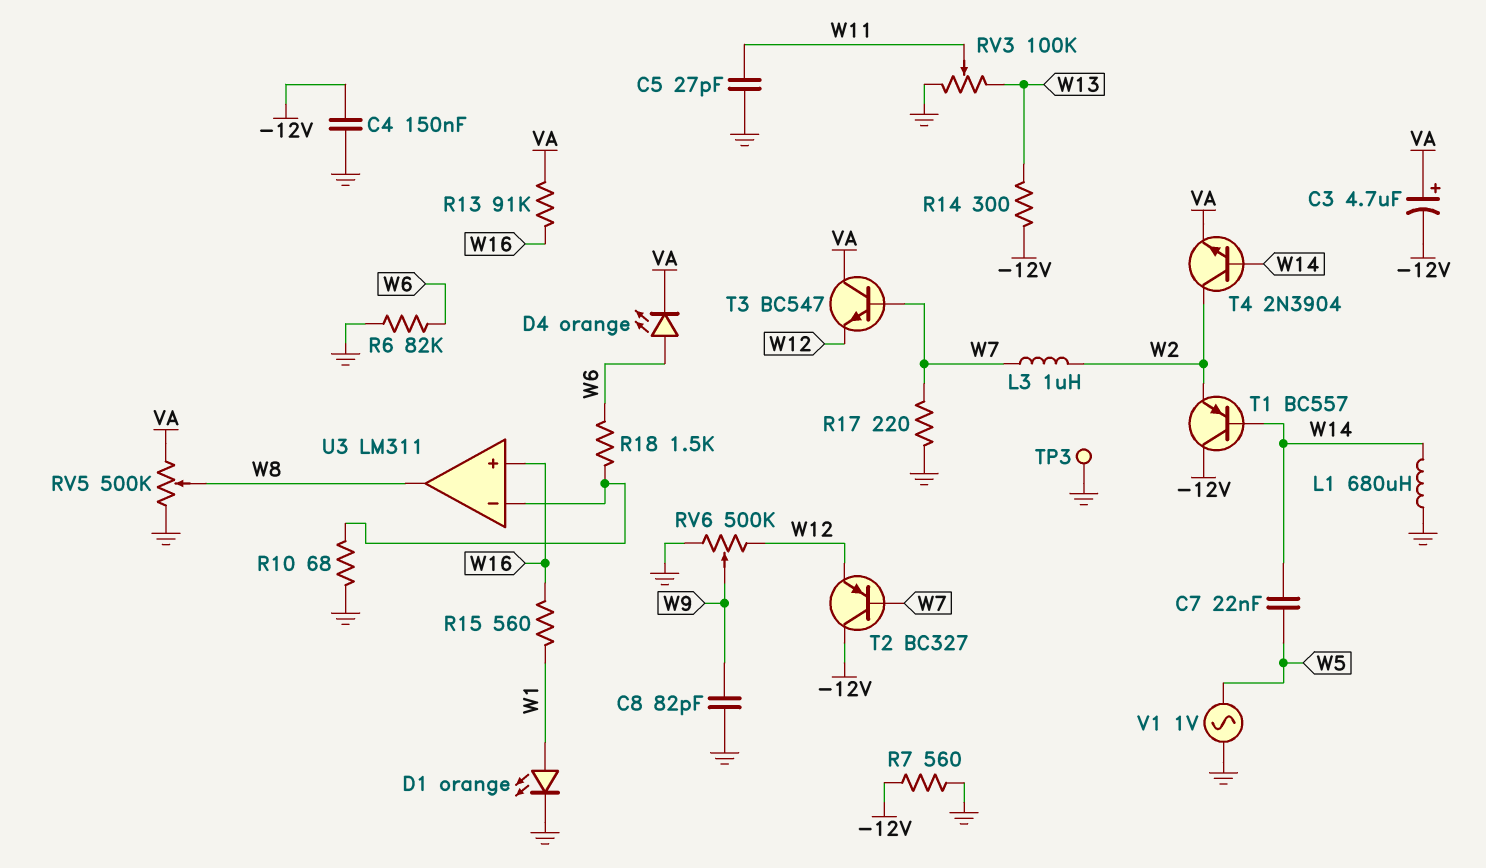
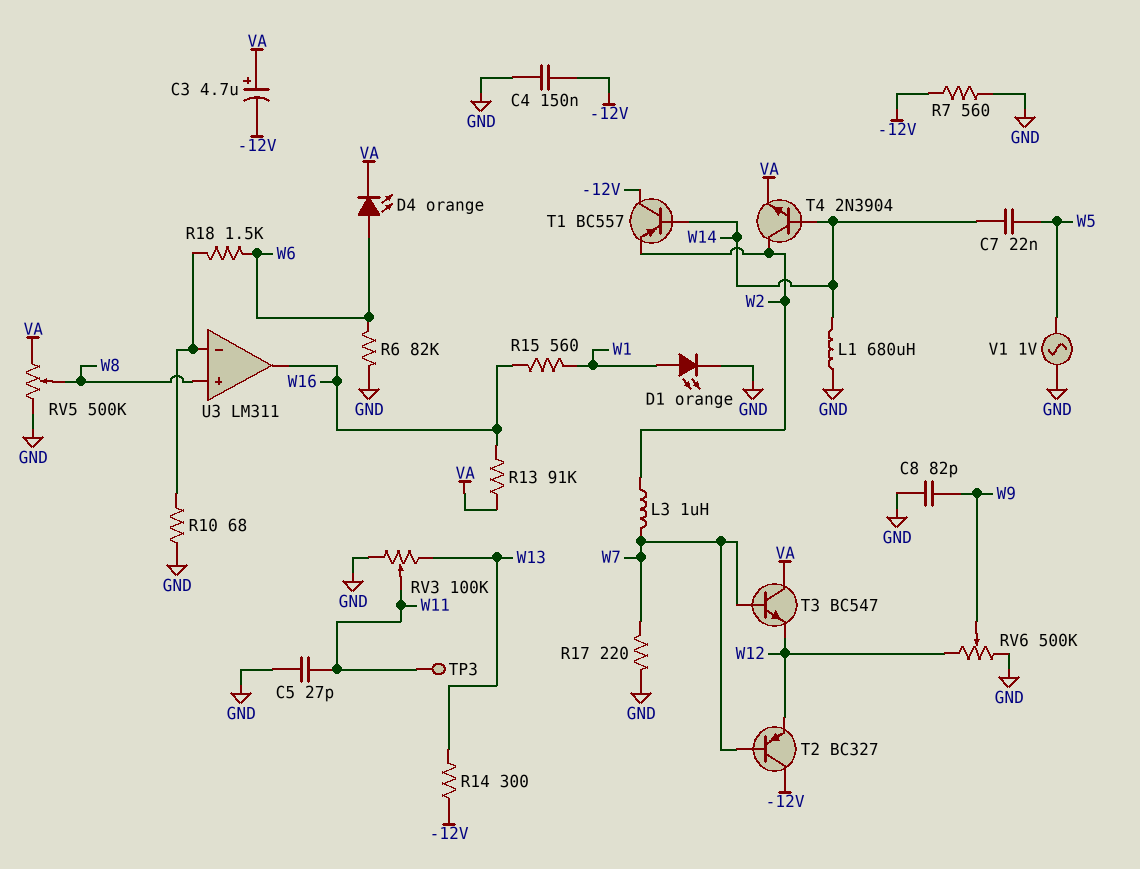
TP3: test point (GND) -> test point (W11)
U3 pin in+: W16 -> W8
U3 pin out: W8 -> W16

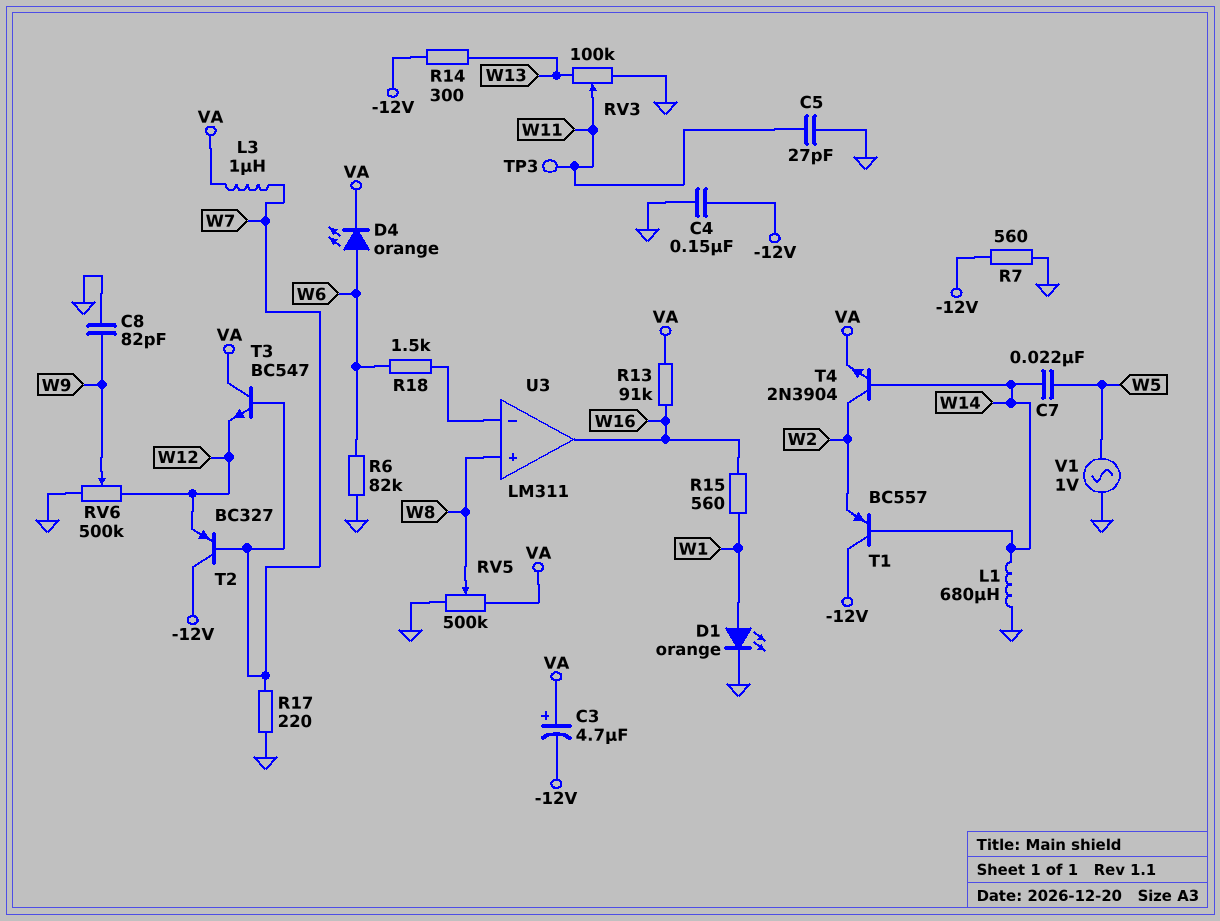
L3: 1uH (W2, W7) -> 1uH (VA, W7)
R10: 68 (GND, U3/in-) -> none

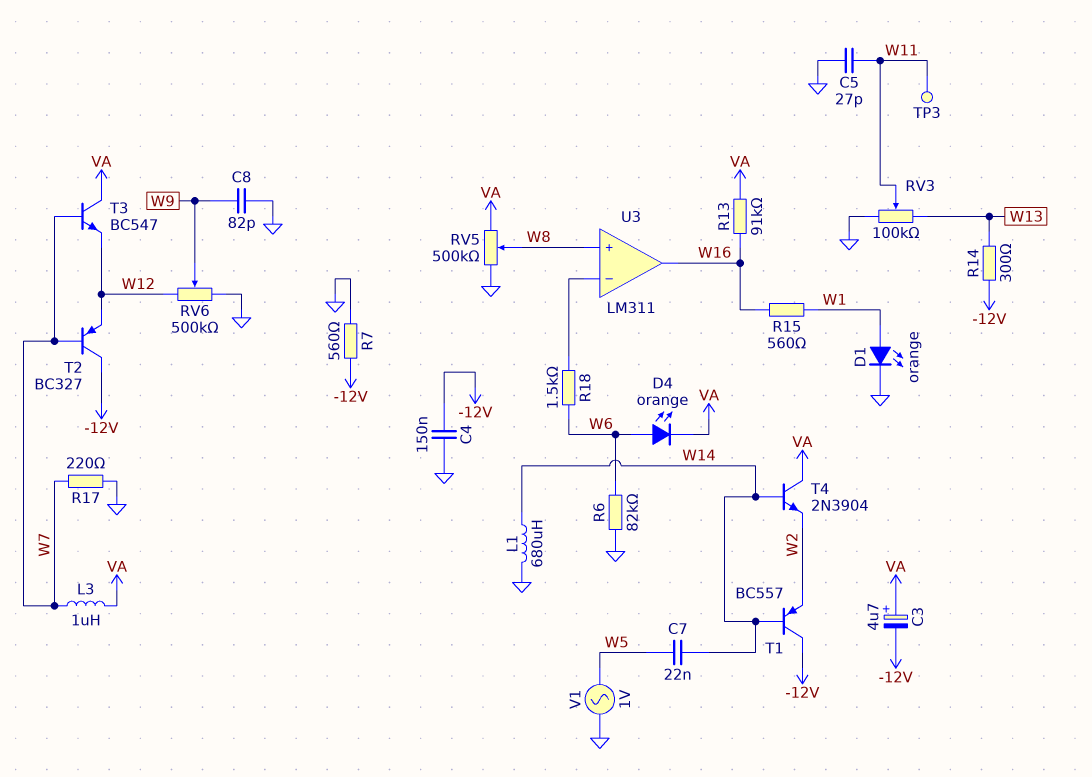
T4: NPN 2N3904 (B W14, C W2, E VA) -> NPN 2N3904 (B W14, C VA, E W2)

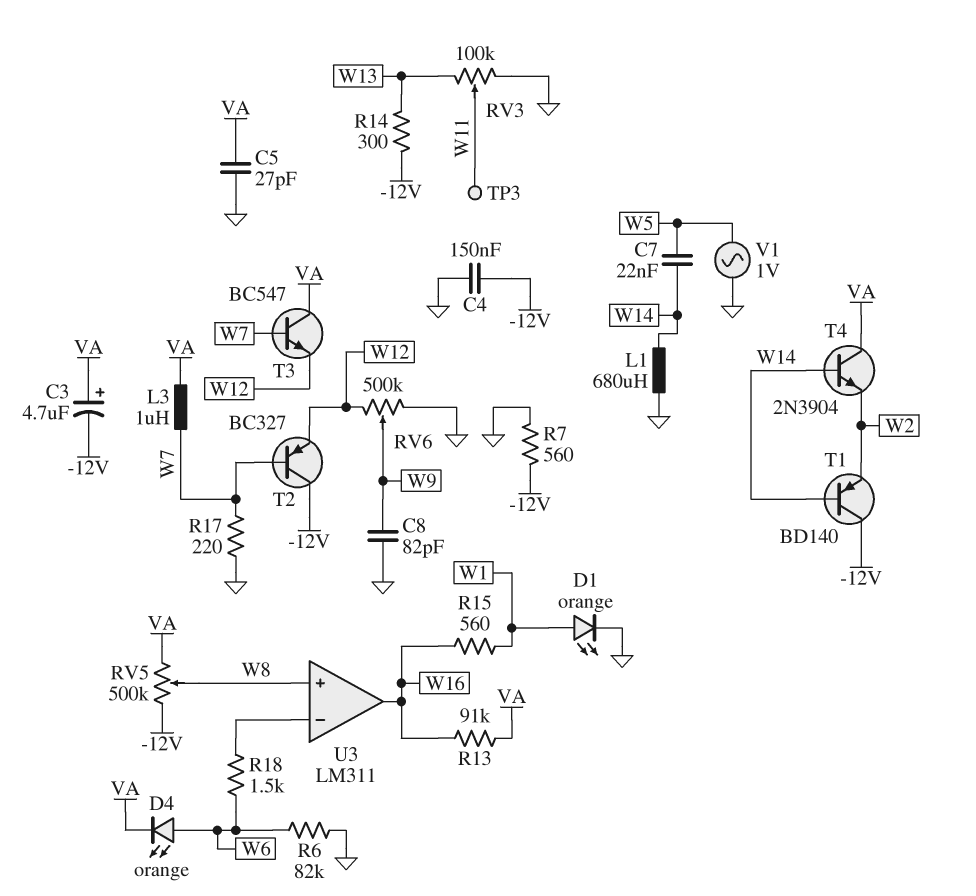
C5: 27pF (GND, W11) -> 27pF (GND, VA)
RV5: 500k (GND, VA, wiper W8) -> 500k (-12V, VA, wiper W8)
T1: PNP BC557 (B W14, C -12V, E W2) -> PNP BD140 (B W14, C -12V, E W2)

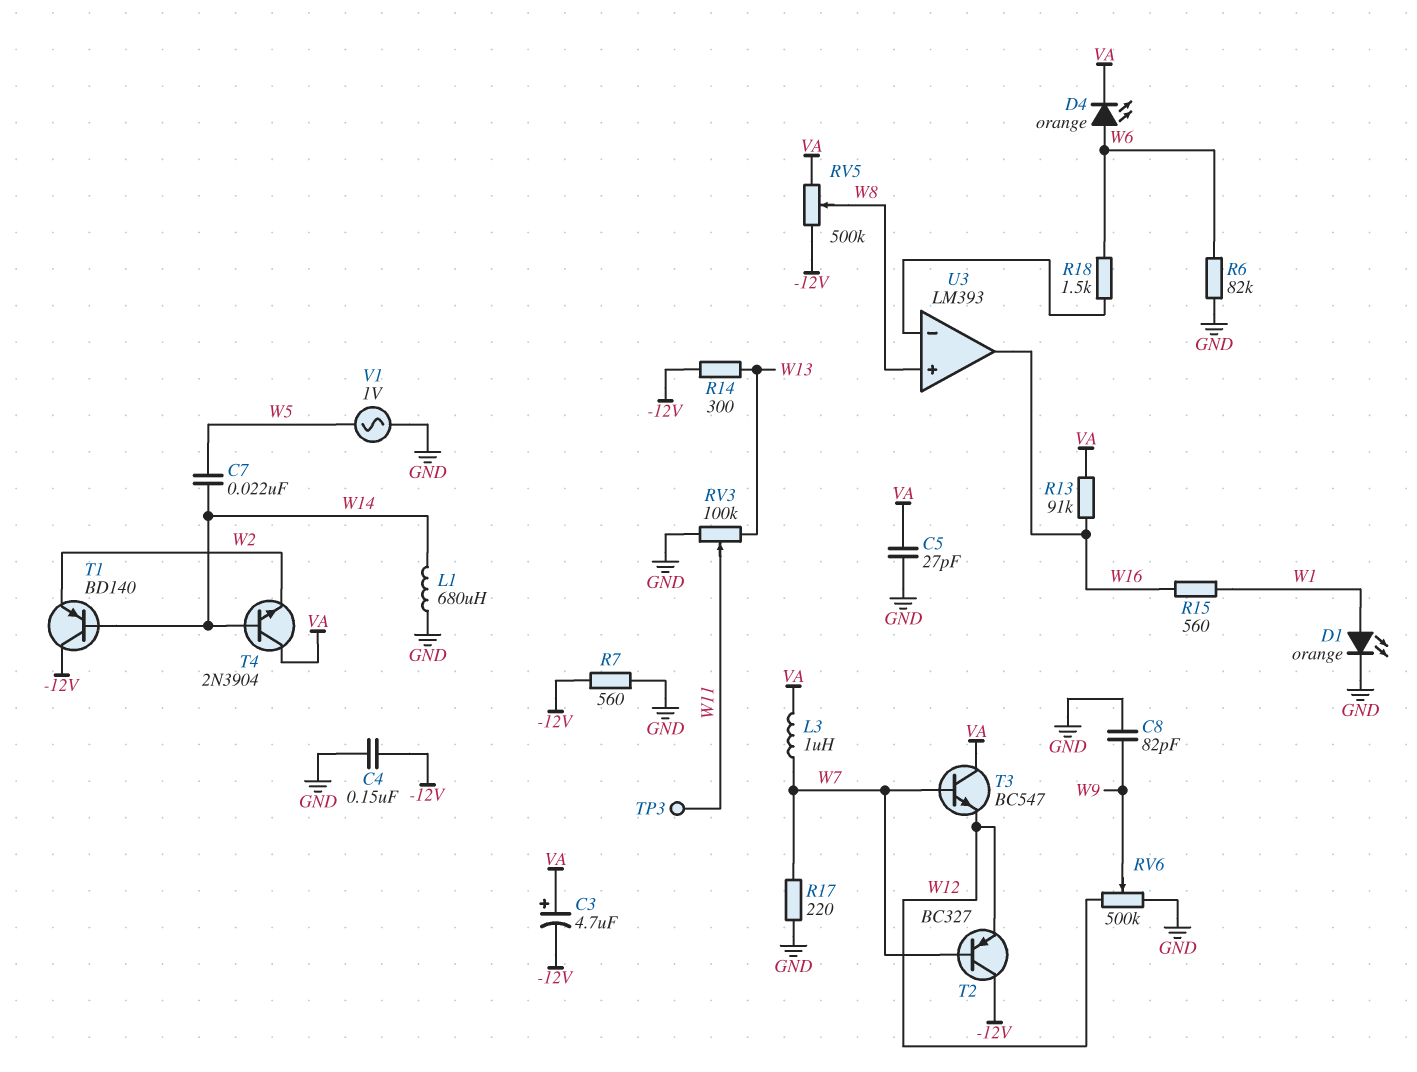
U3: LM311 -> LM393

